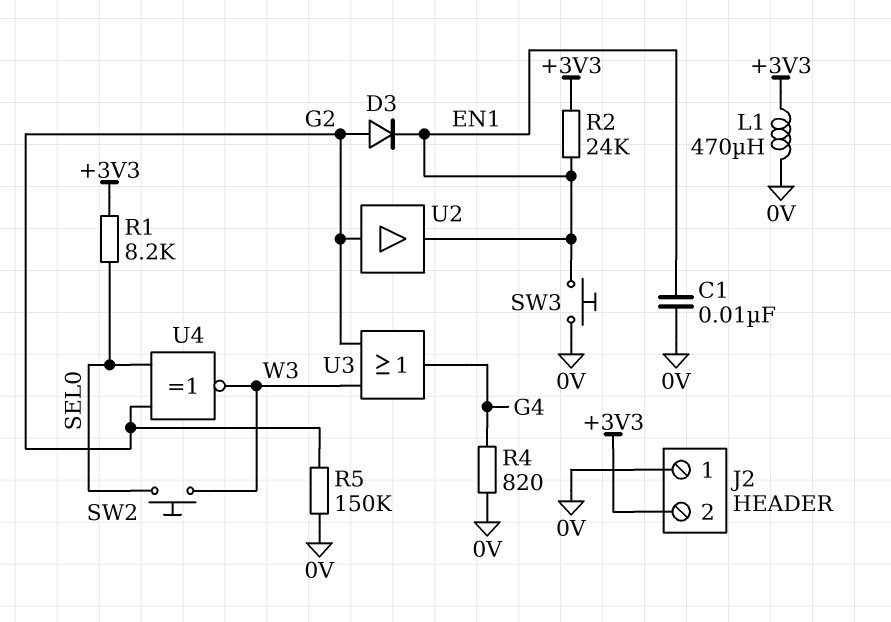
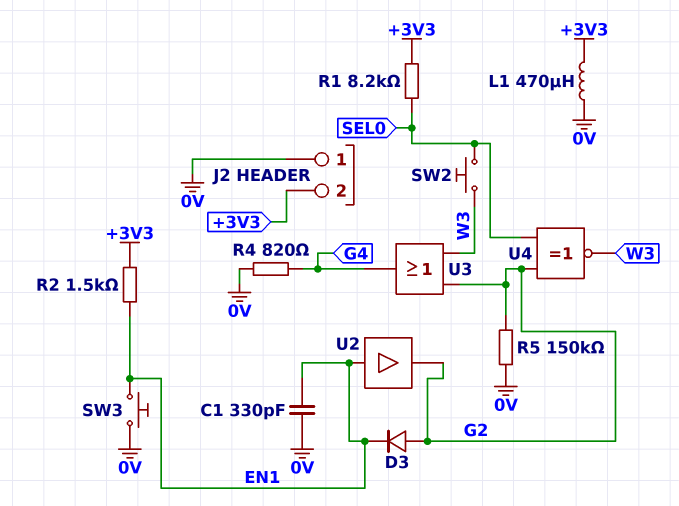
C1: 10nF (0V, EN1) -> 330pF (0V, EN1)
R2: 24k (+3V3, EN1) -> 1.5k (+3V3, EN1)
U2: buffer (in G2, out EN1) -> buffer (in EN1, out G2)

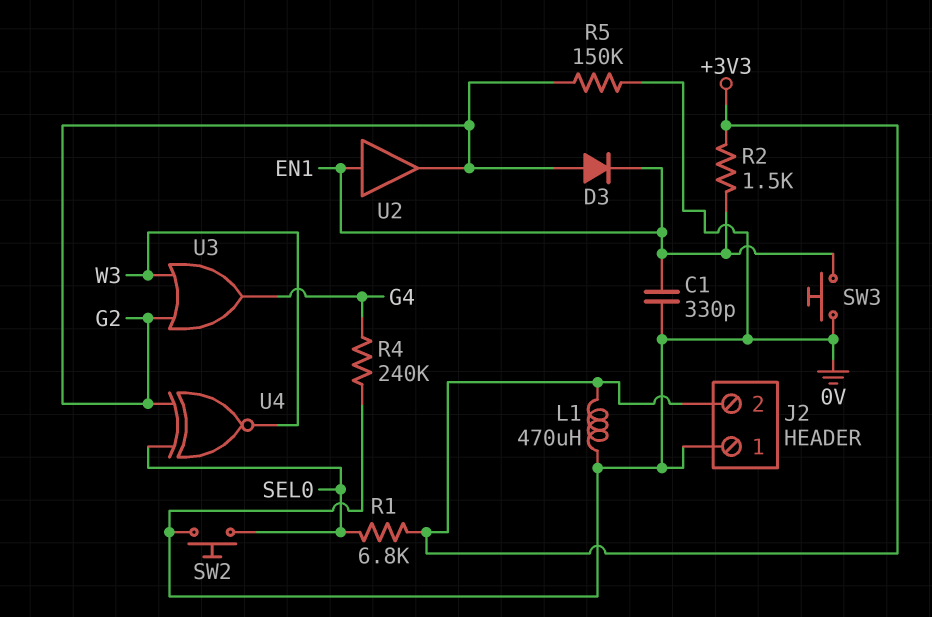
R1: 8.2k (+3V3, SEL0) -> 6.8k (+3V3, SEL0)
R4: 820 (0V, G4) -> 240k (0V, G4)
SW2: button (SEL0, W3) -> button (0V, SEL0)

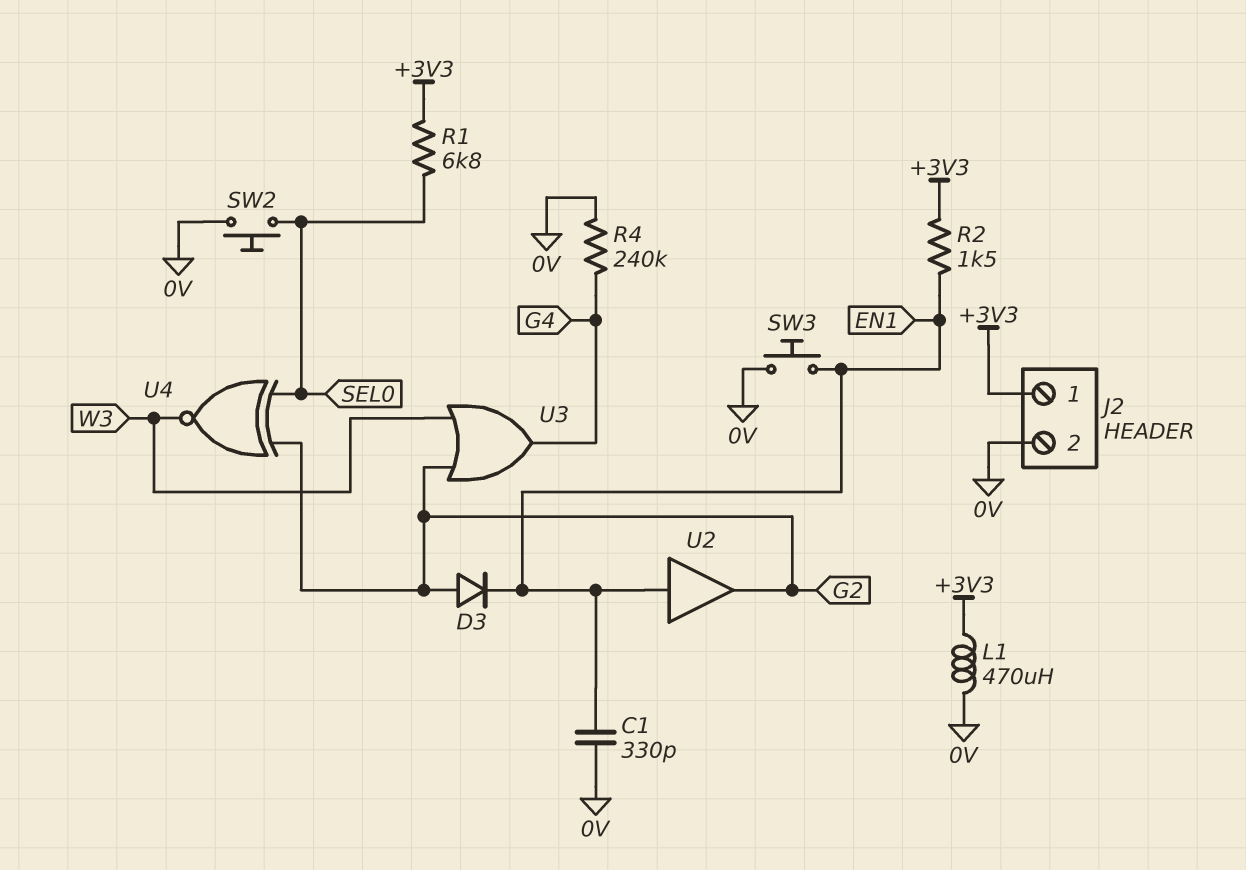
J2 pin 1: 0V -> +3V3
J2 pin 2: +3V3 -> 0V
R5: 150k (0V, G2) -> none

